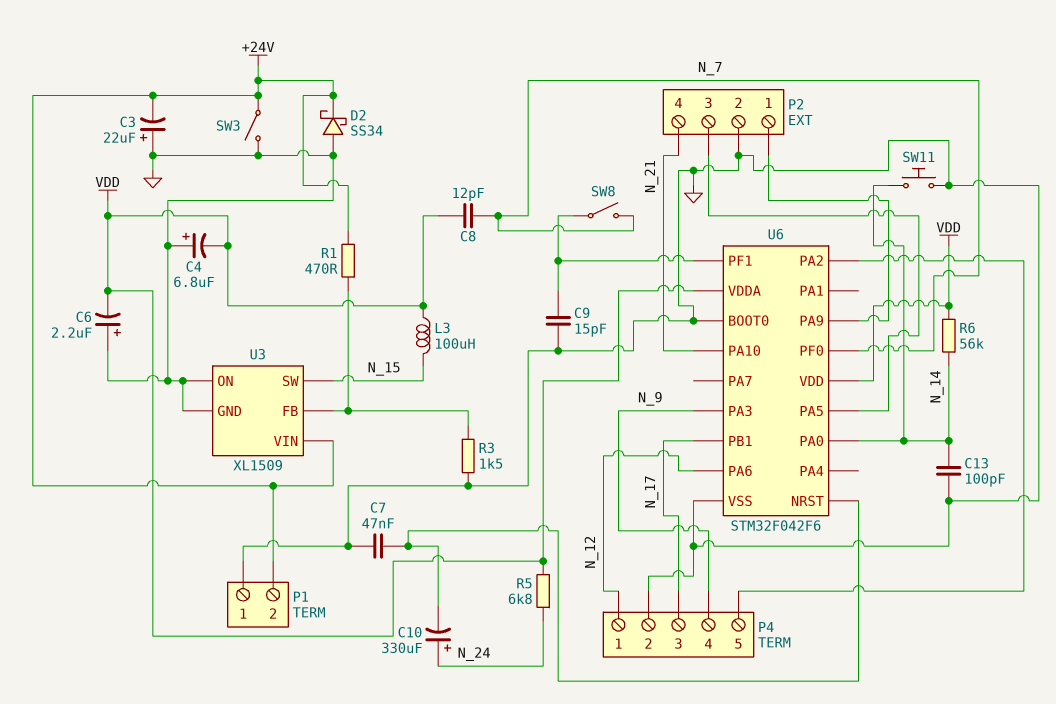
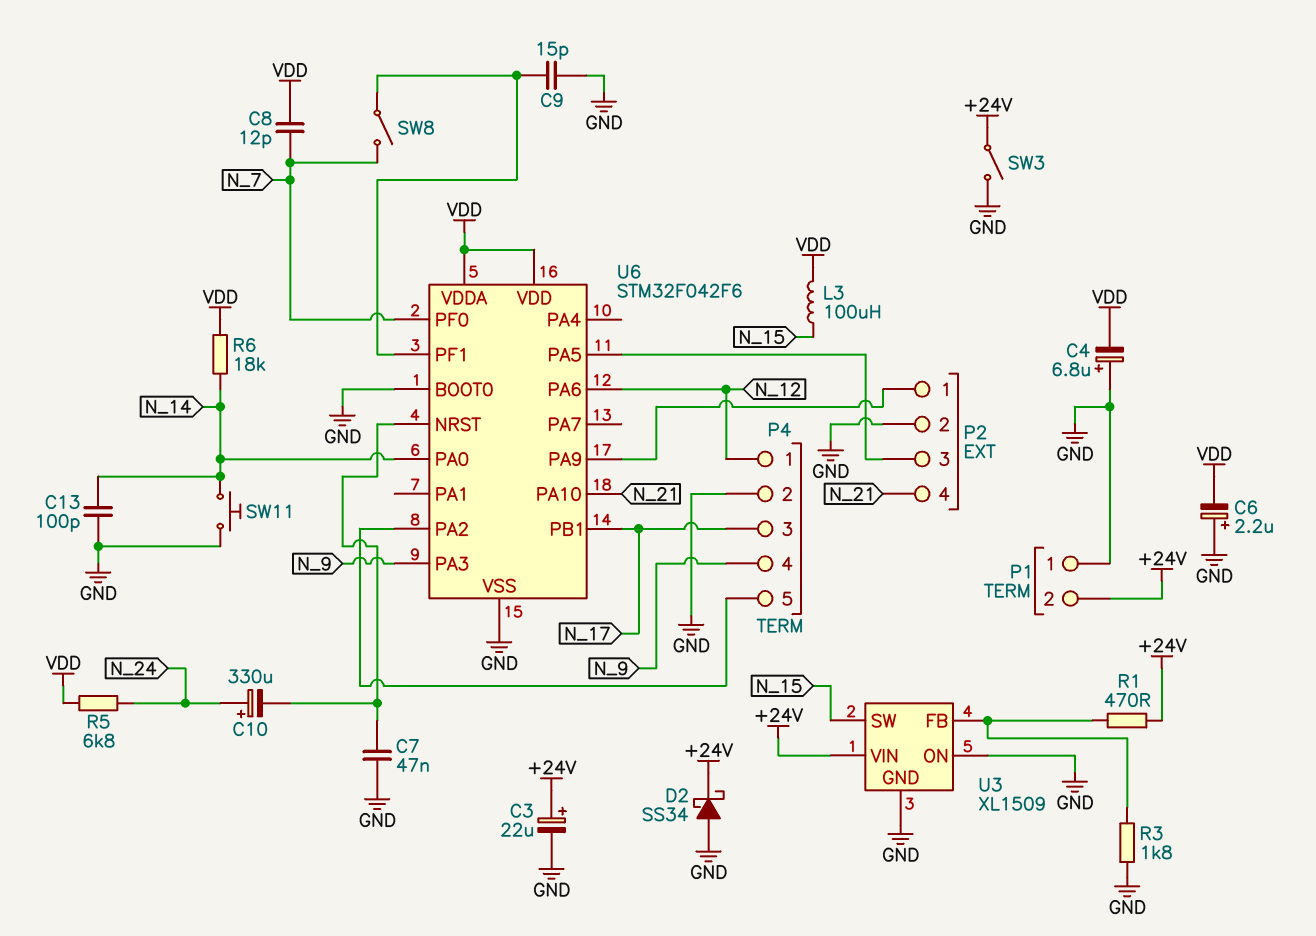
C3: 22uF (plus GND, minus +24V) -> 22uF (plus +24V, minus GND)
R3: 1.5k (GND, U3/FB) -> 1.8k (GND, U3/FB)
R6: 56k (N_14, VDD) -> 18k (N_14, VDD)

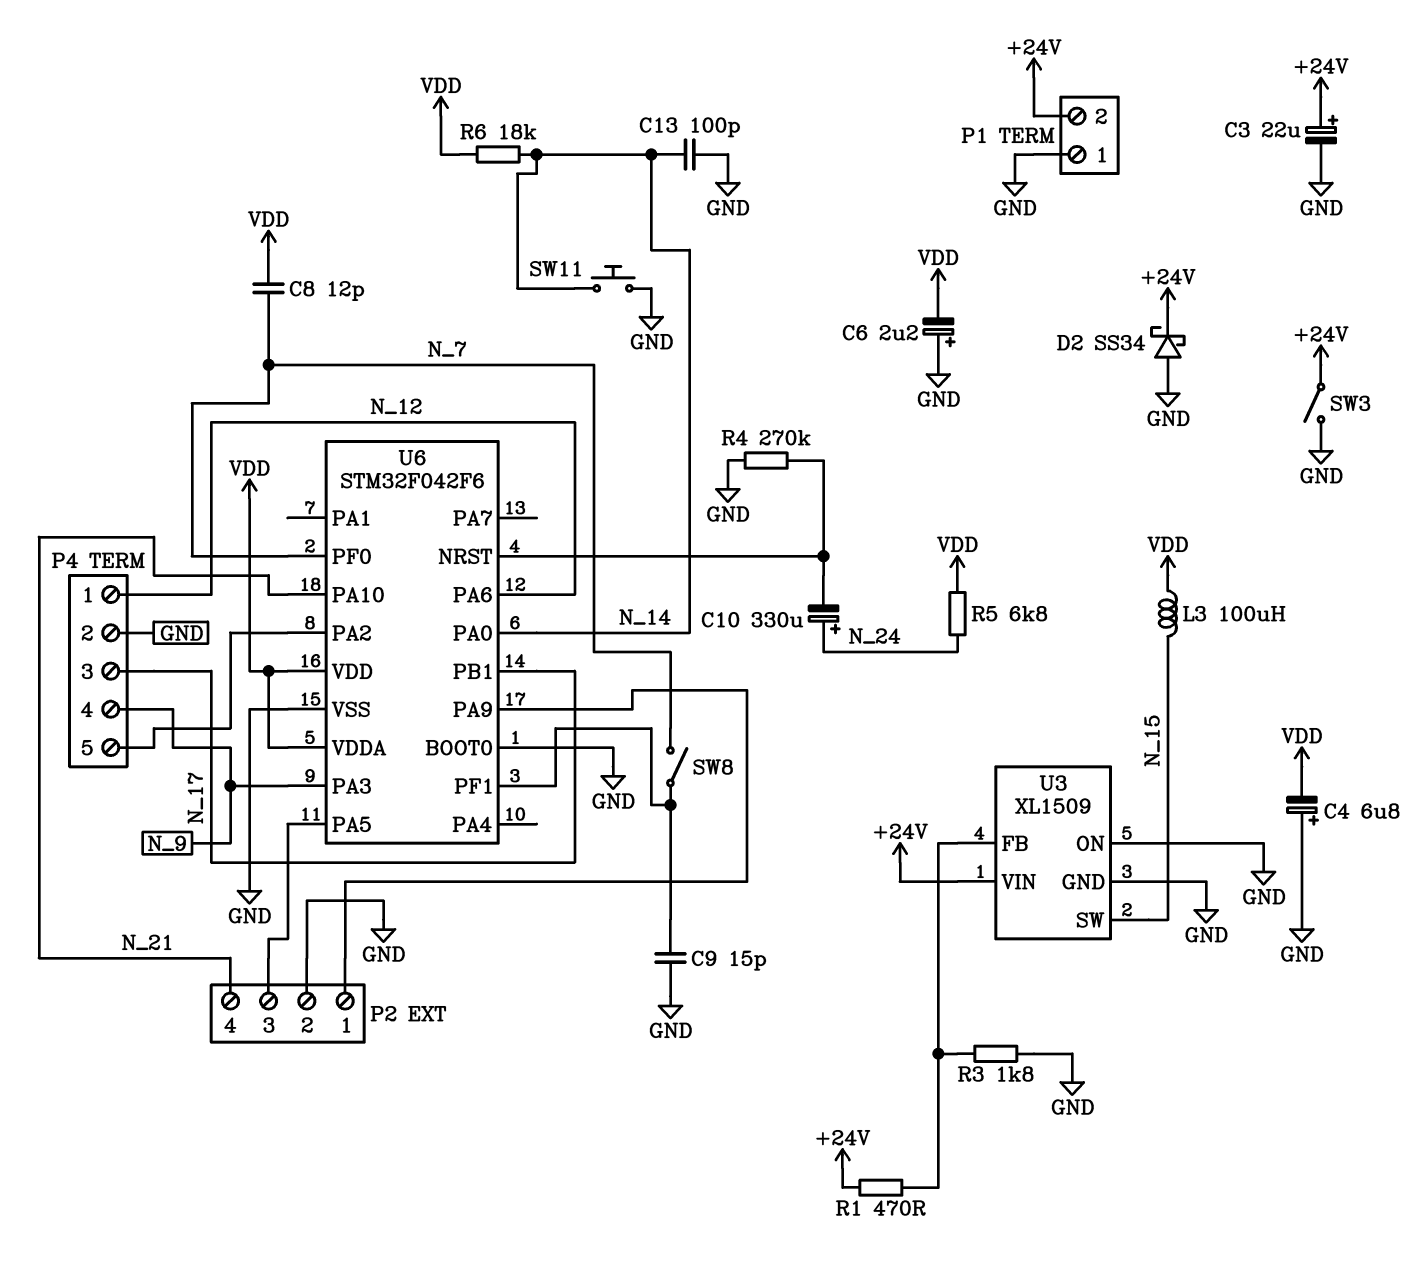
C7: 47nF (GND, U6/NRST) -> none
R4: none -> 270k (GND, U6/NRST)

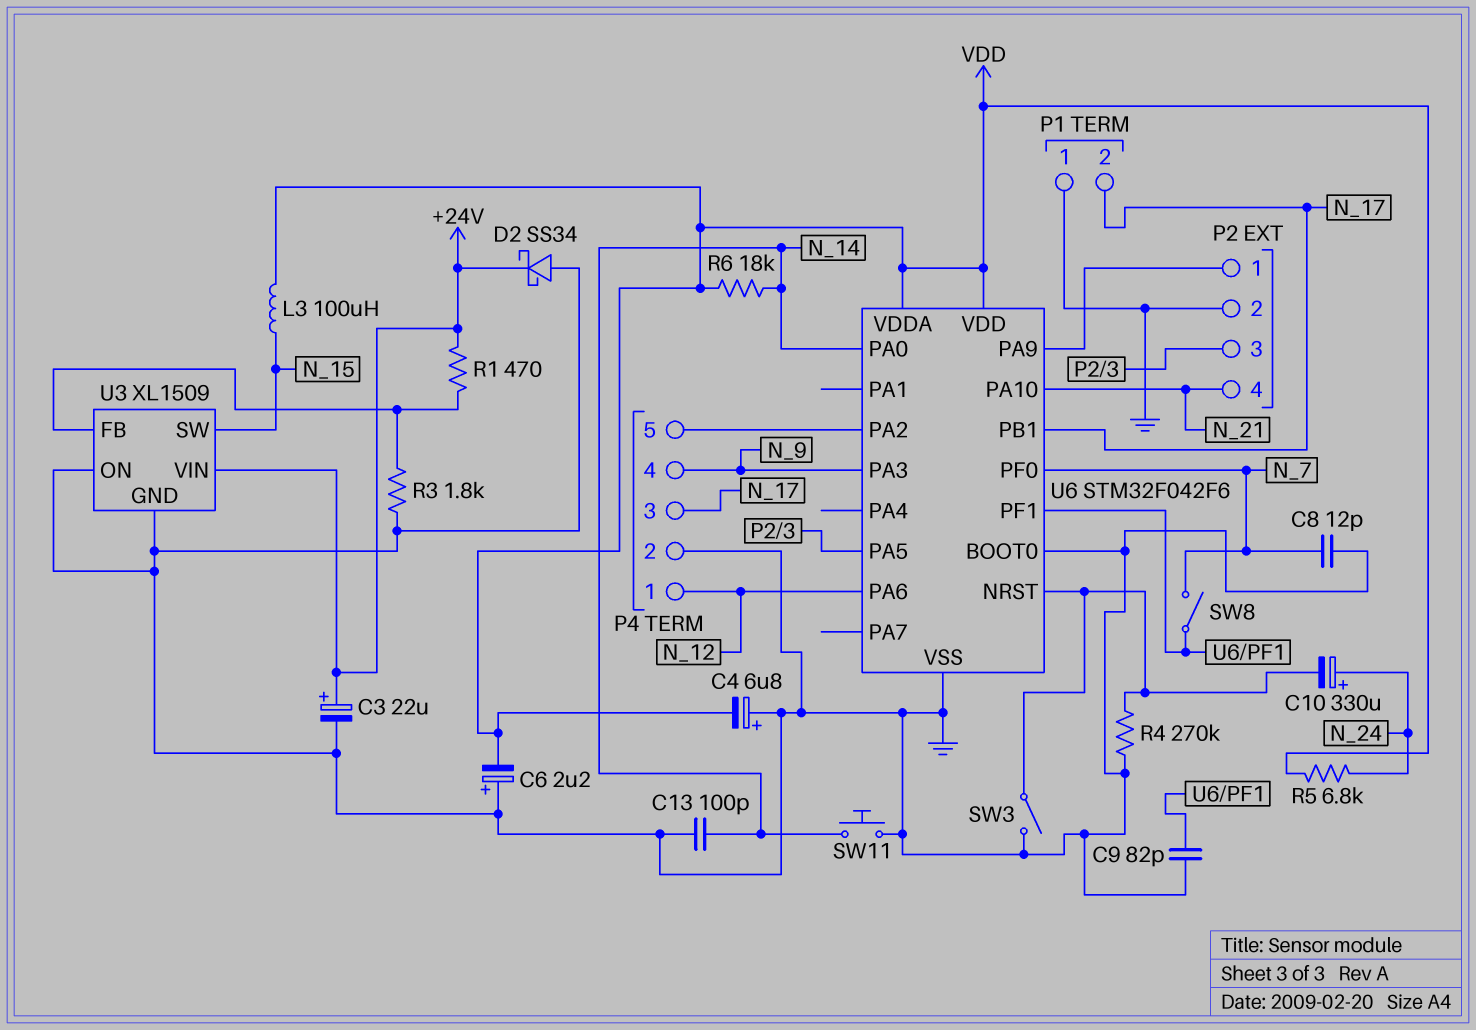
C8: 12pF (N_7, VDD) -> 12pF (GND, N_7)
C9: 15pF (GND, U6/PF1) -> 82pF (GND, U6/PF1)
P1 pin 2: +24V -> N_17
SW3: switch (+24V, GND) -> switch (GND, U6/NRST)

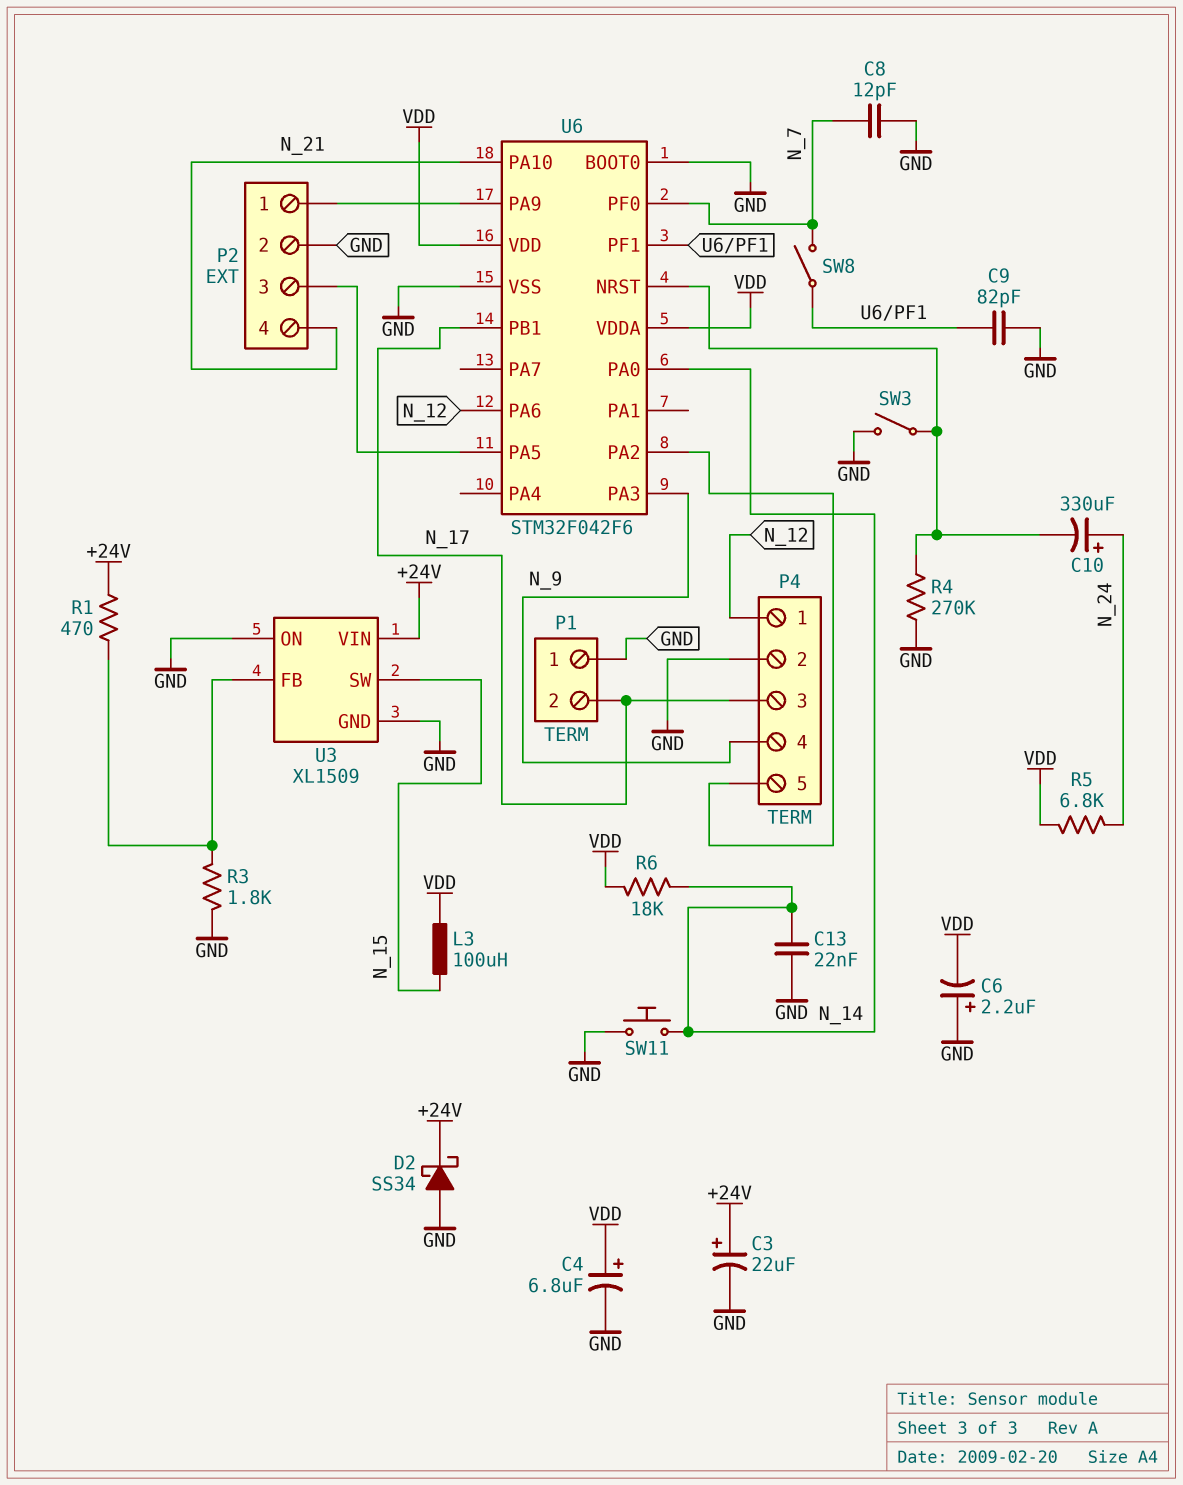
C4: 6.8uF (plus GND, minus VDD) -> 6.8uF (plus VDD, minus GND)
C13: 100pF (GND, N_14) -> 22nF (GND, N_14)

